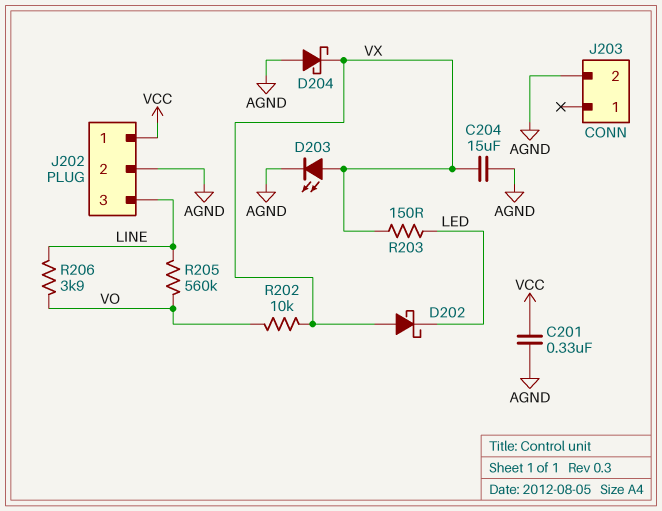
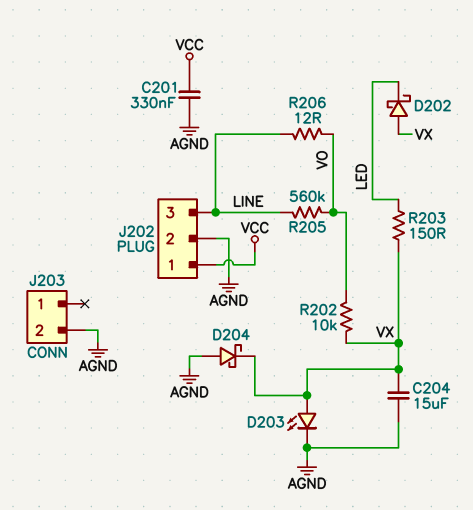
R206: 3.9k (LINE, VO) -> 12 (LINE, VO)

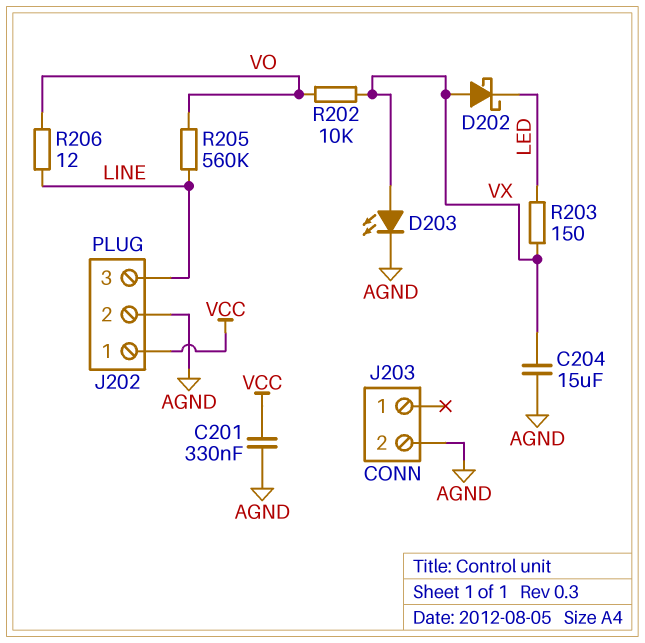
D204: schottky (A AGND, K VX) -> none

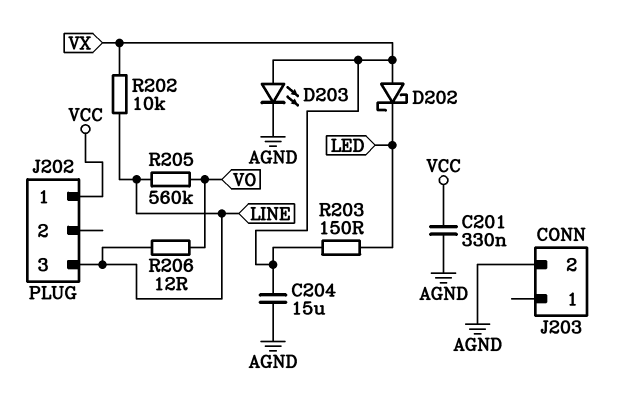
J202 pin 2: AGND -> none
R202: 10k (VO, VX) -> 10k (LINE, VX)

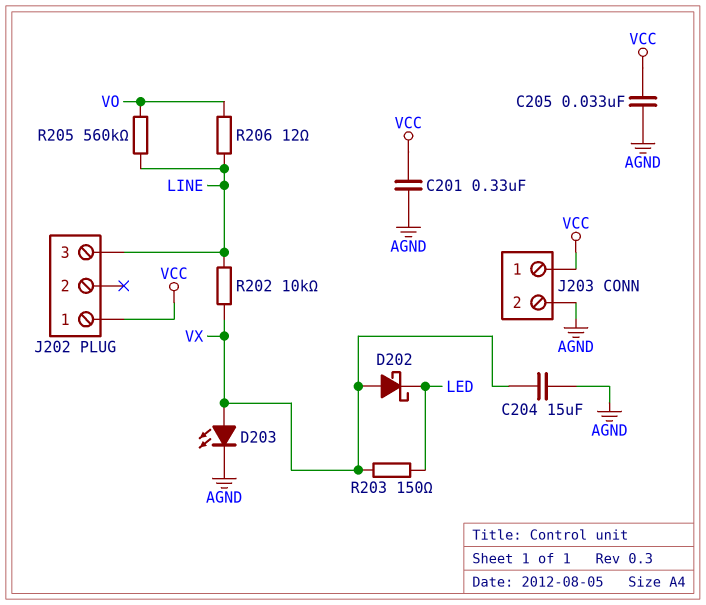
C205: none -> 33nF (AGND, VCC)
J203 pin 1: none -> VCC

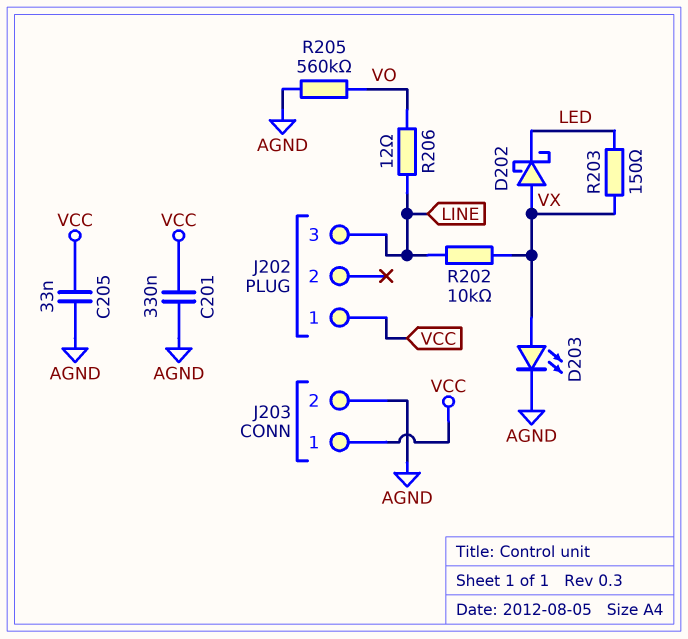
C204: 15uF (AGND, VX) -> none
R205: 560k (LINE, VO) -> 560k (AGND, VO)

